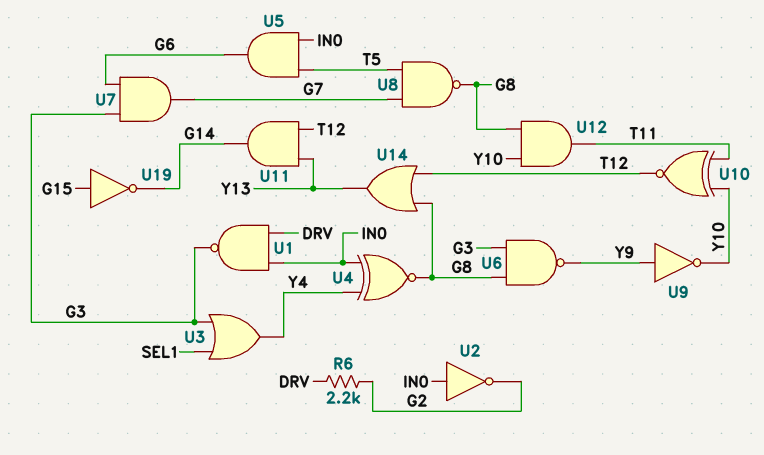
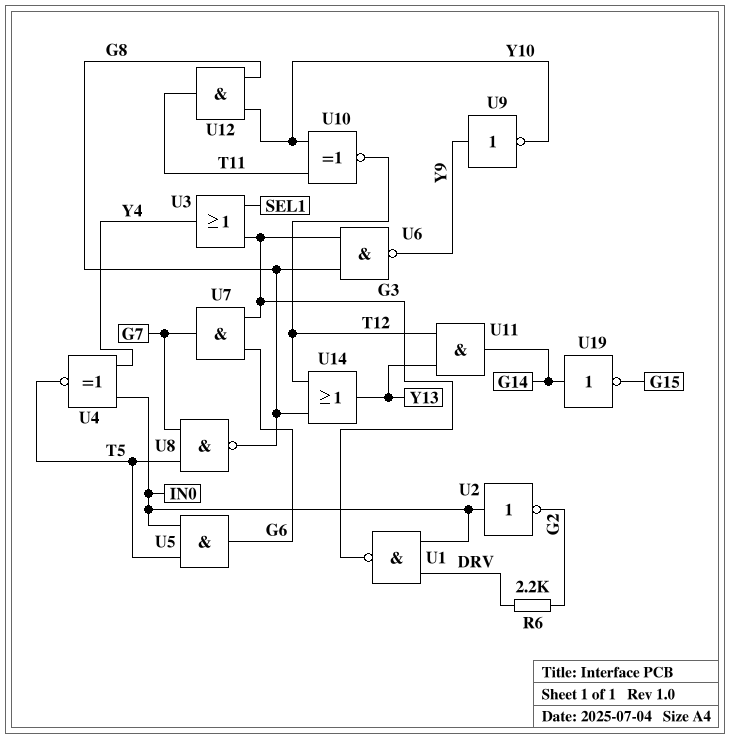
U4: XNOR (in IN0, in Y4, out G8) -> XNOR (in IN0, in Y4, out T5)
U19: NOT (in G15, out G14) -> NOT (in G14, out G15)

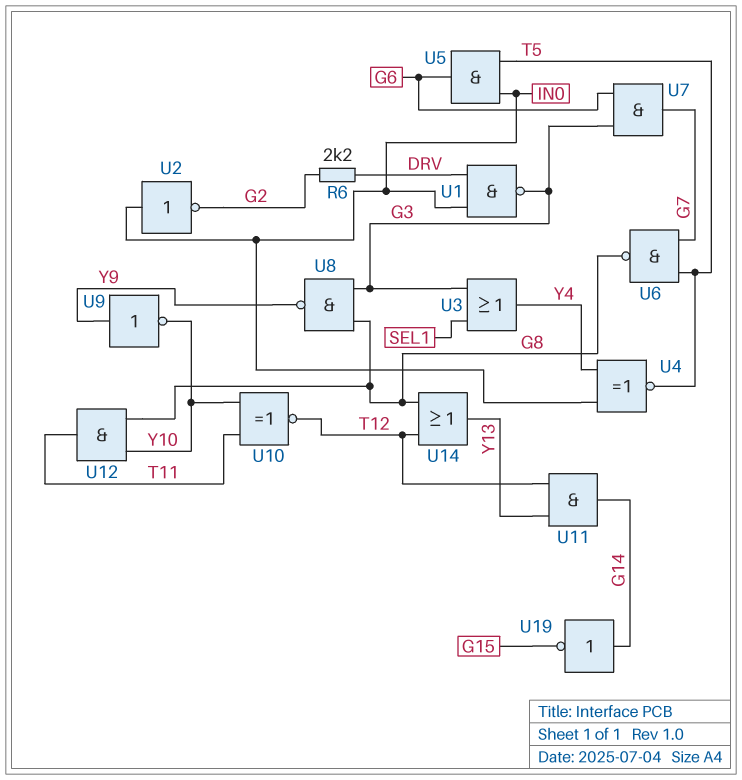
U6: NAND (in G3, in G8, out Y9) -> NAND (in G7, in T5, out G8)
U8: NAND (in G7, in T5, out G8) -> NAND (in G3, in G8, out Y9)

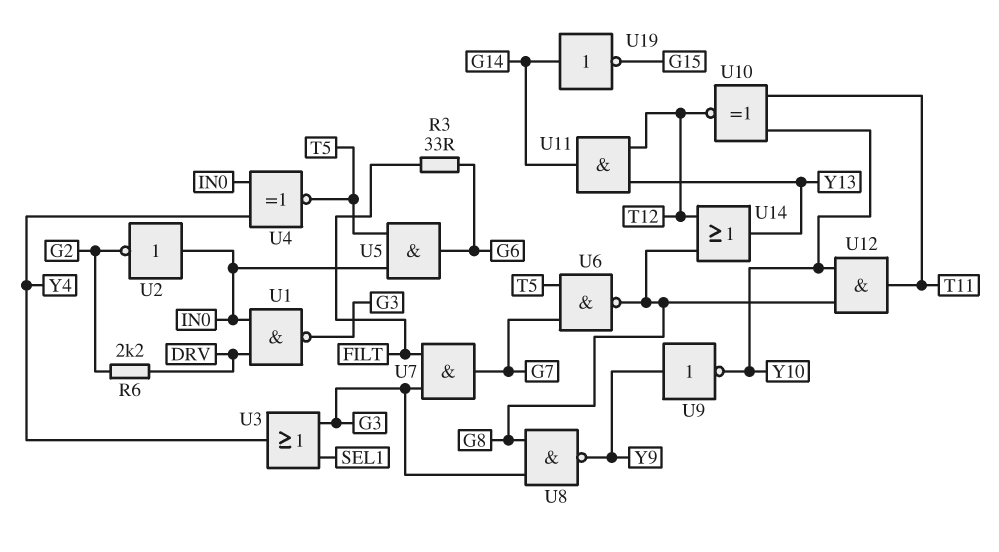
R3: none -> 33 (FILT, G6)
U7: AND (in G3, in G6, out G7) -> AND (in FILT, in G3, out G7)

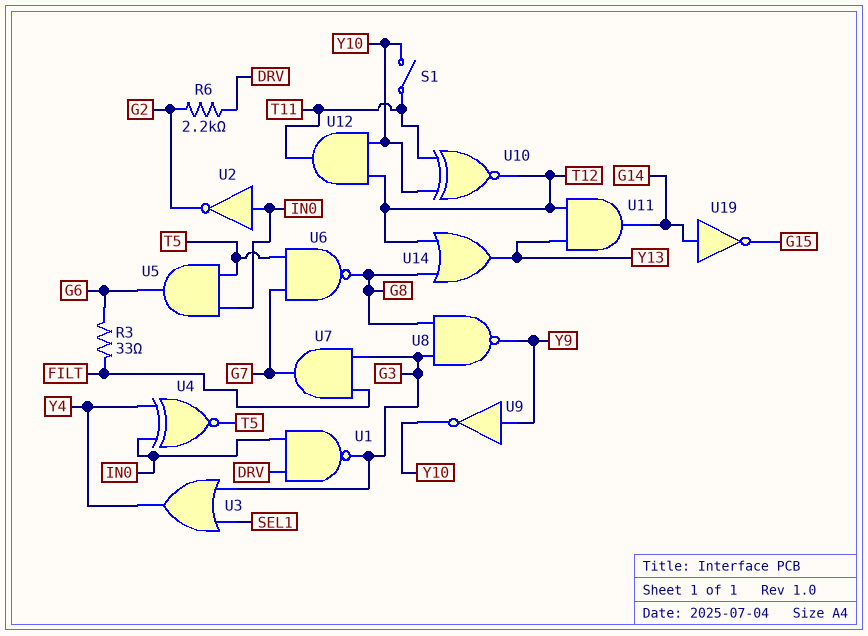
S1: none -> switch (T11, Y10)
U12: AND (in G8, in Y10, out T11) -> AND (in T12, in Y10, out T11)

